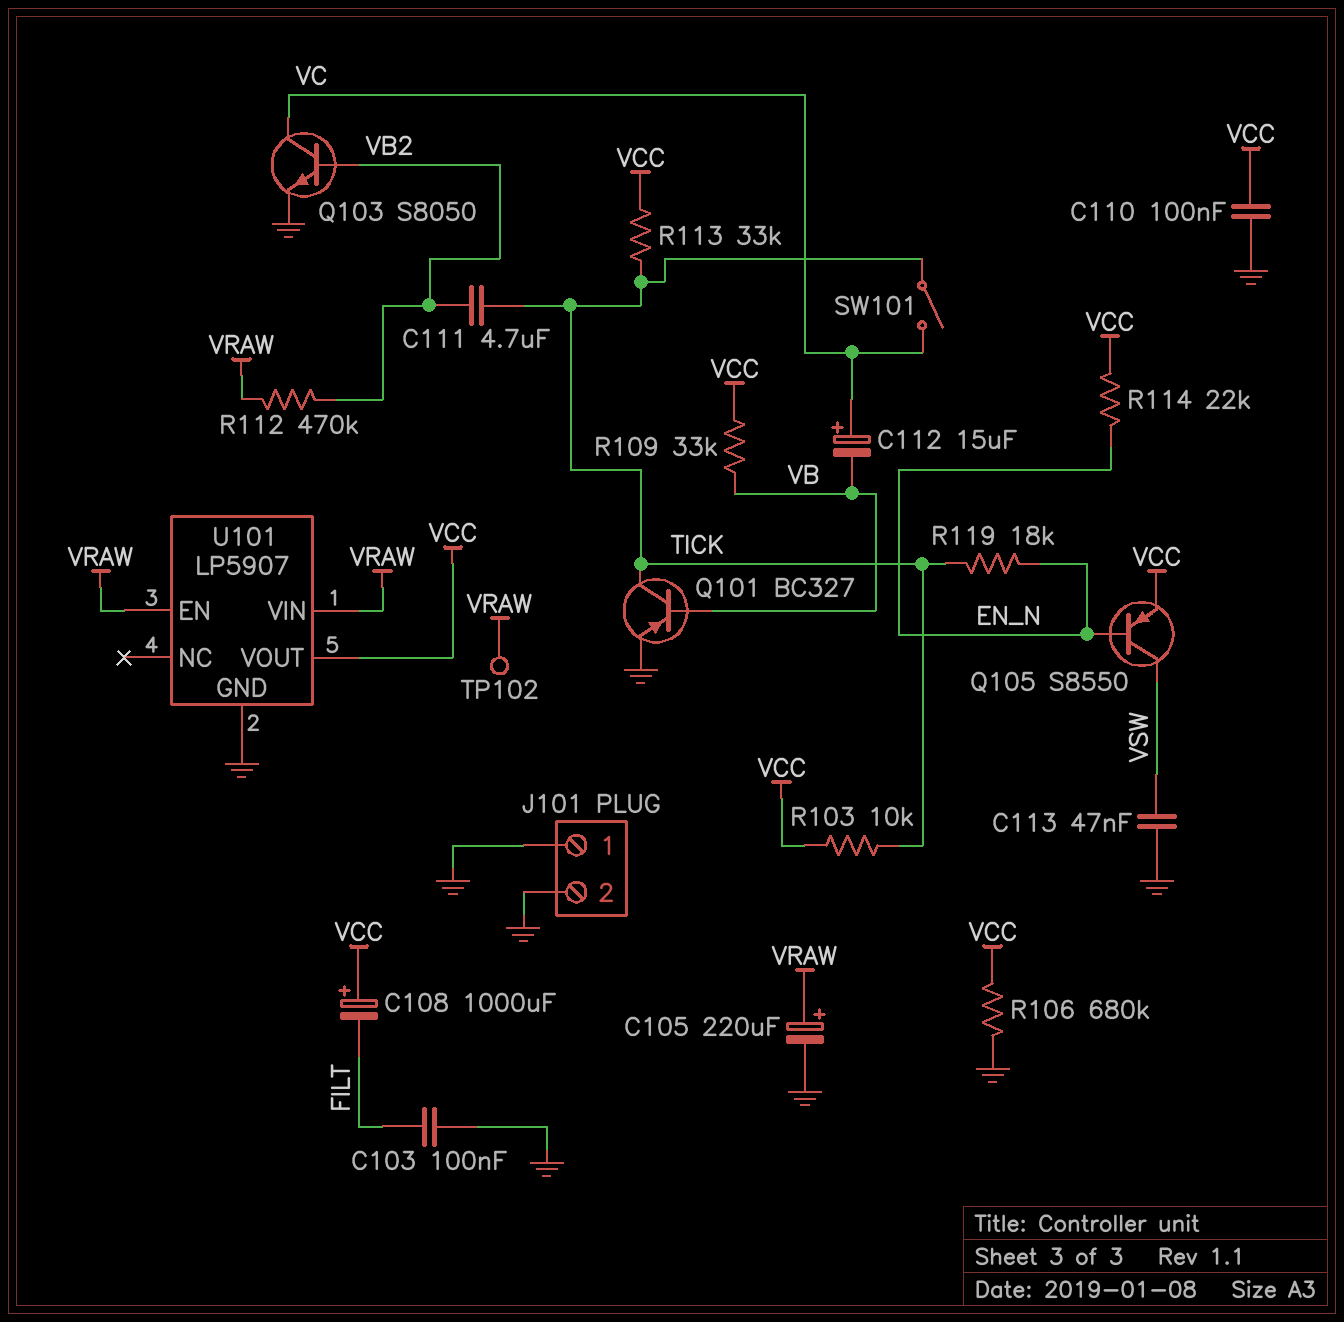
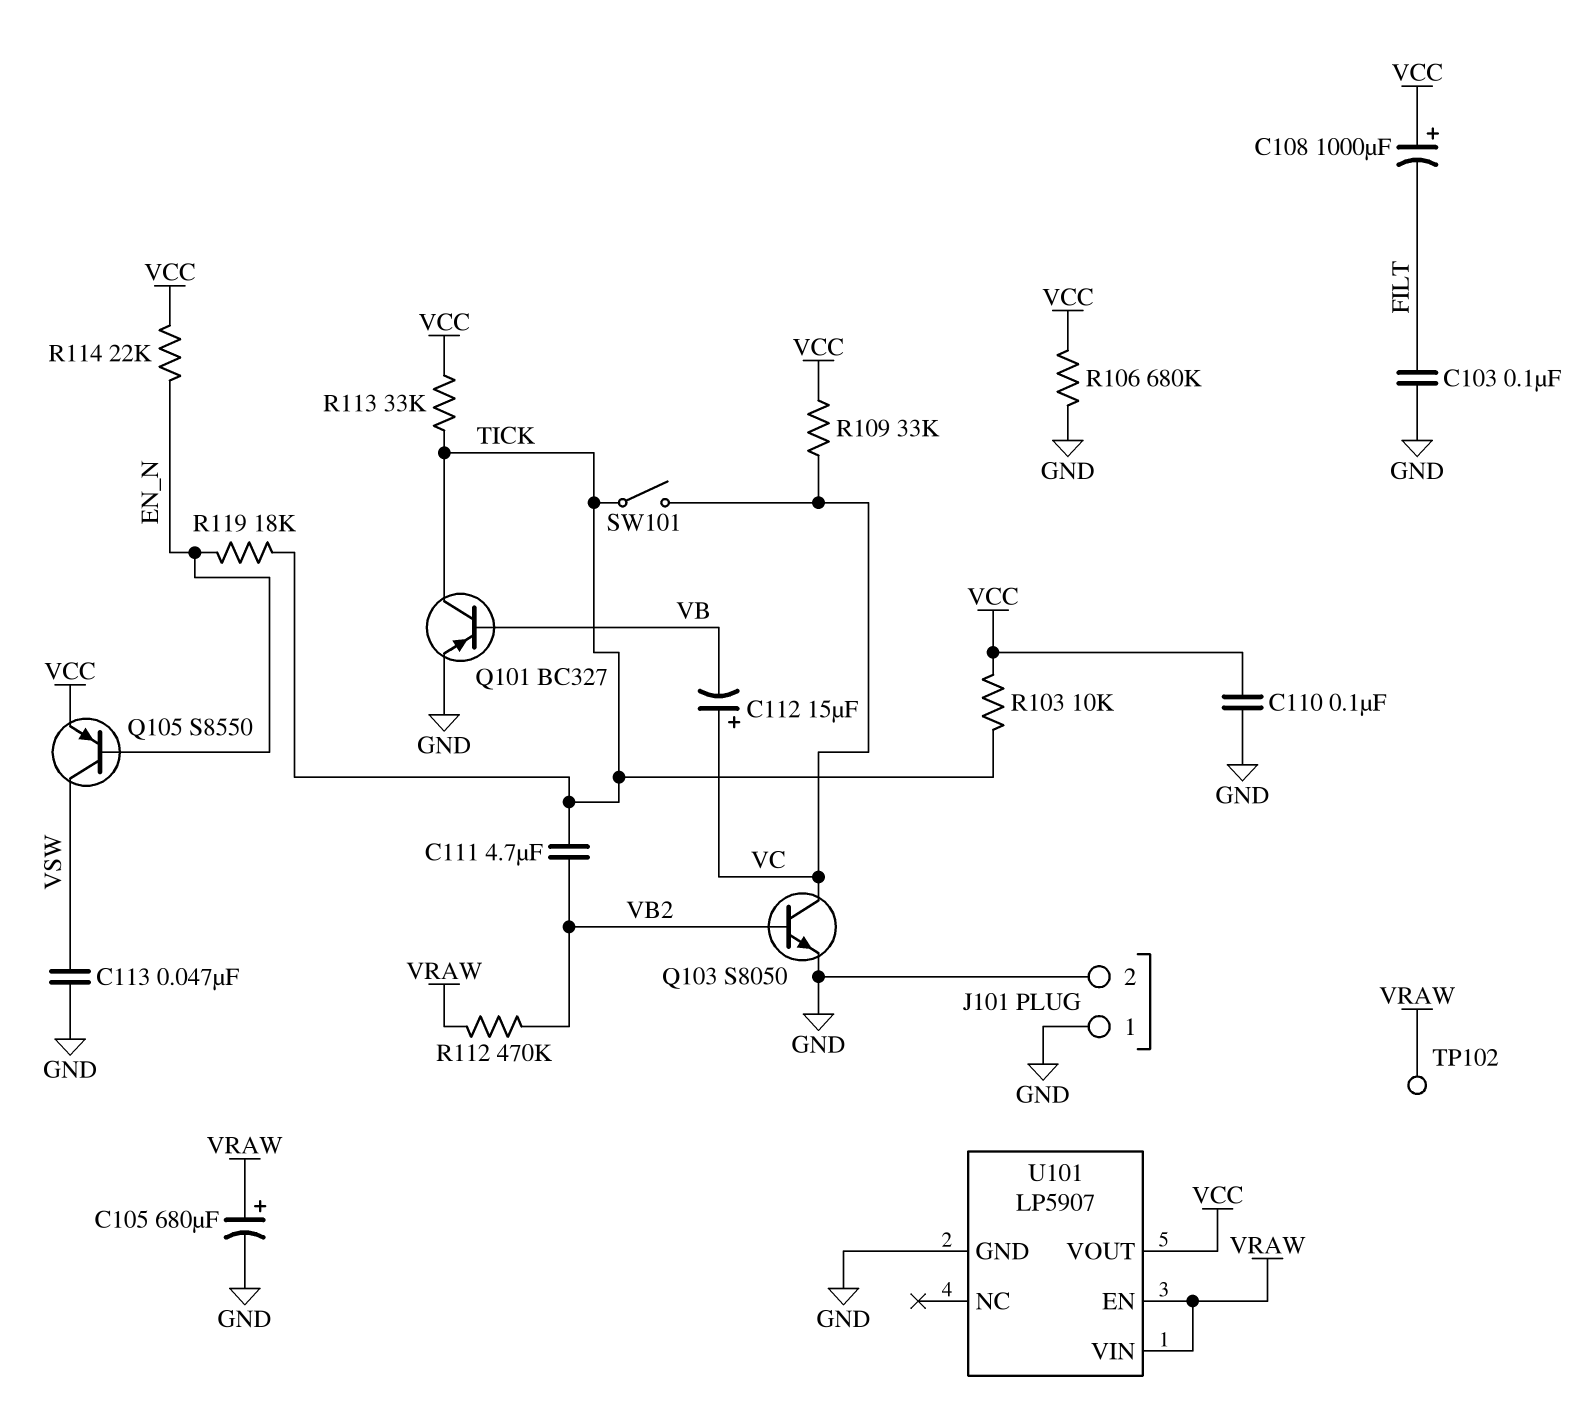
C105: 220uF (plus VRAW, minus GND) -> 680uF (plus VRAW, minus GND)
R109: 33k (VB, VCC) -> 33k (VC, VCC)

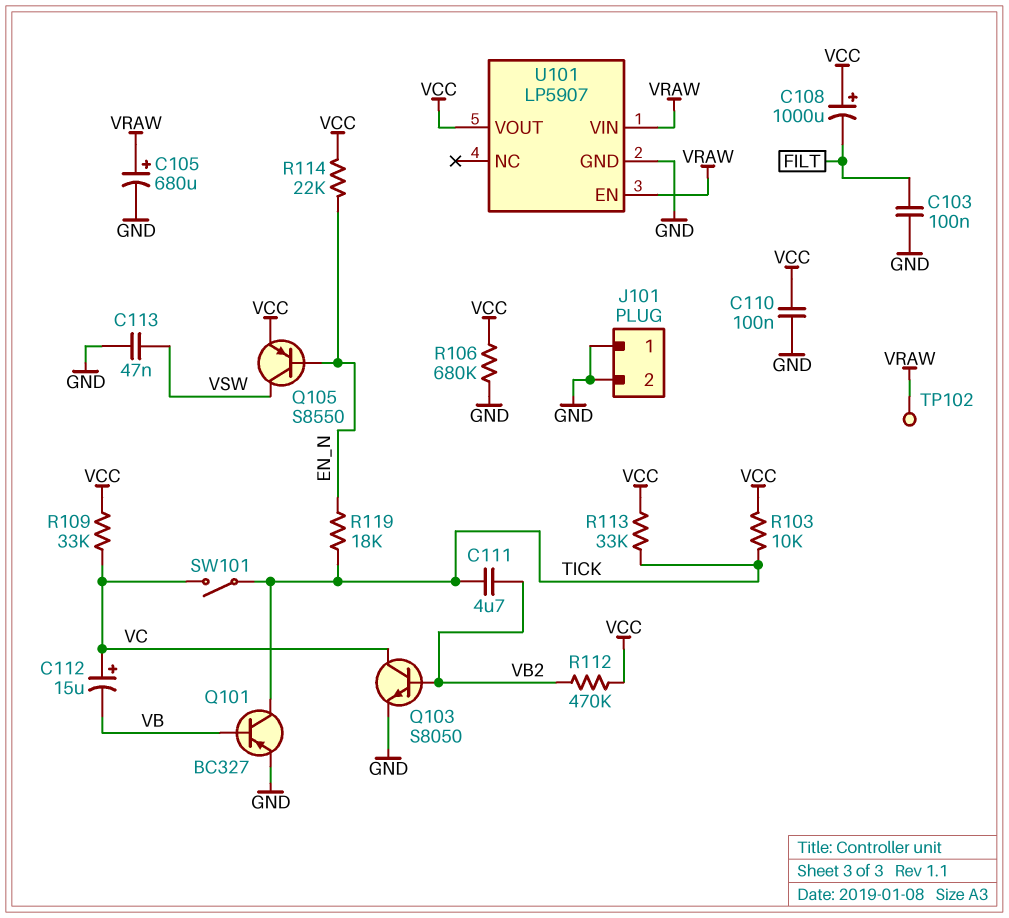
R112: 470k (VB2, VRAW) -> 470k (VB2, VCC)

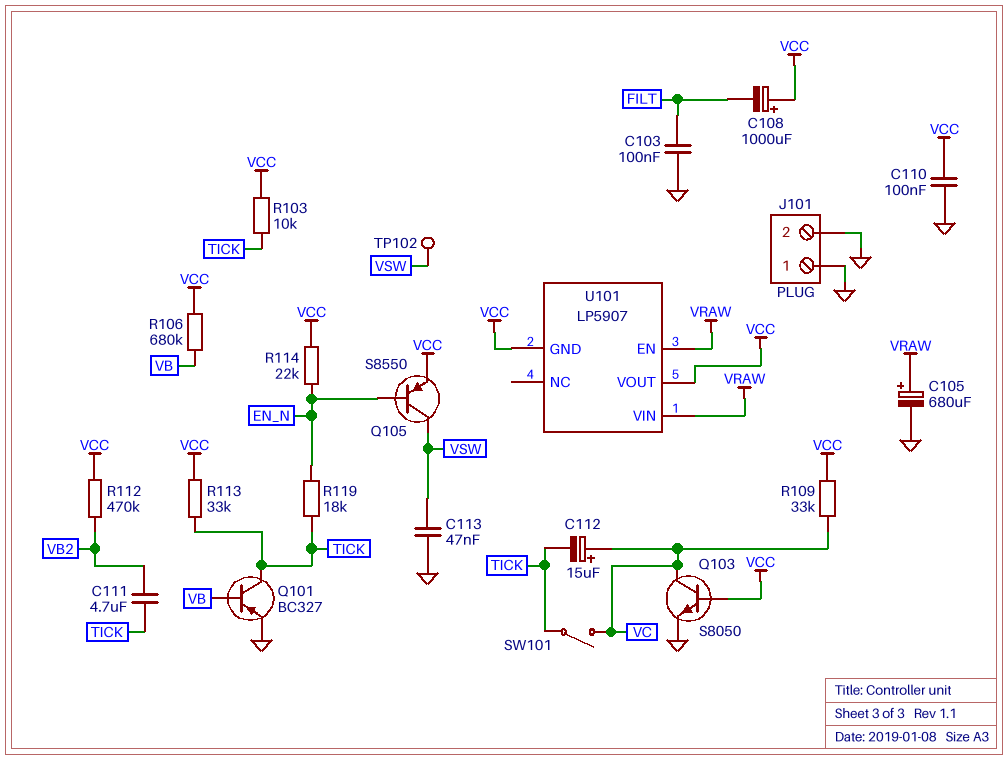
C112: 15uF (plus VC, minus VB) -> 15uF (plus VC, minus TICK)
Q103: NPN S8050 (B VB2, C VC, E GND) -> NPN S8050 (B VCC, C VC, E GND)
R106: 680k (GND, VCC) -> 680k (VB, VCC)
TP102: test point (VRAW) -> test point (VSW)
U101 pin GND: GND -> VCC

